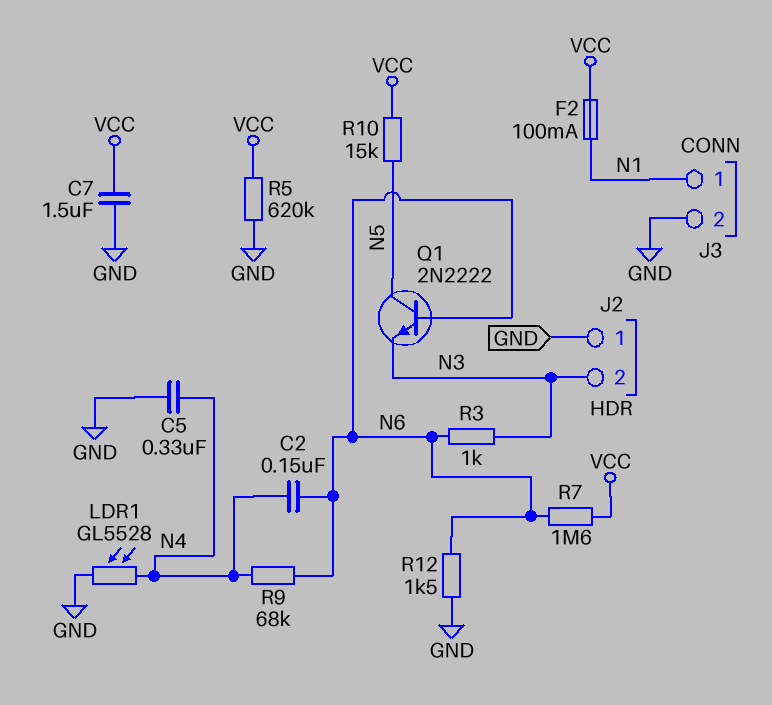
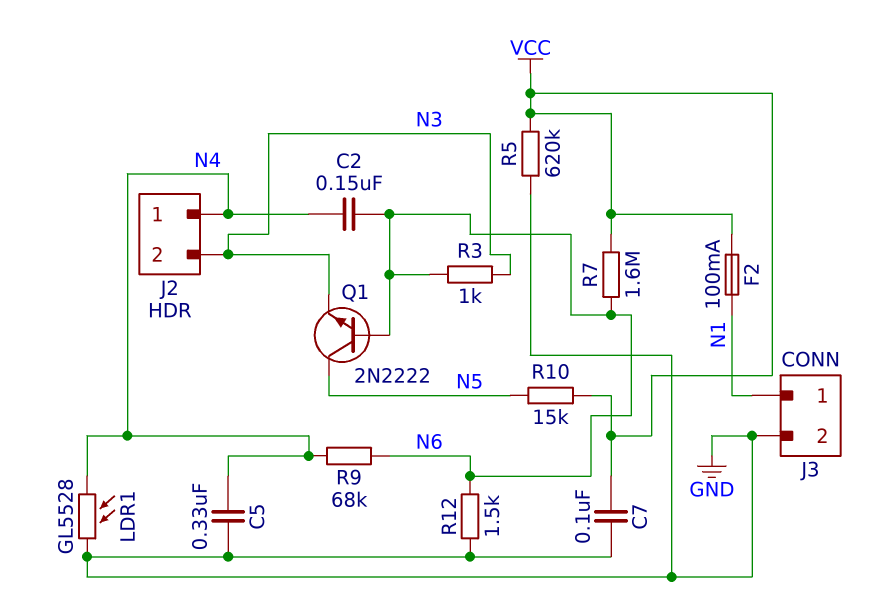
C7: 1.5uF (GND, VCC) -> 100nF (GND, VCC)
J2 pin 1: GND -> N4

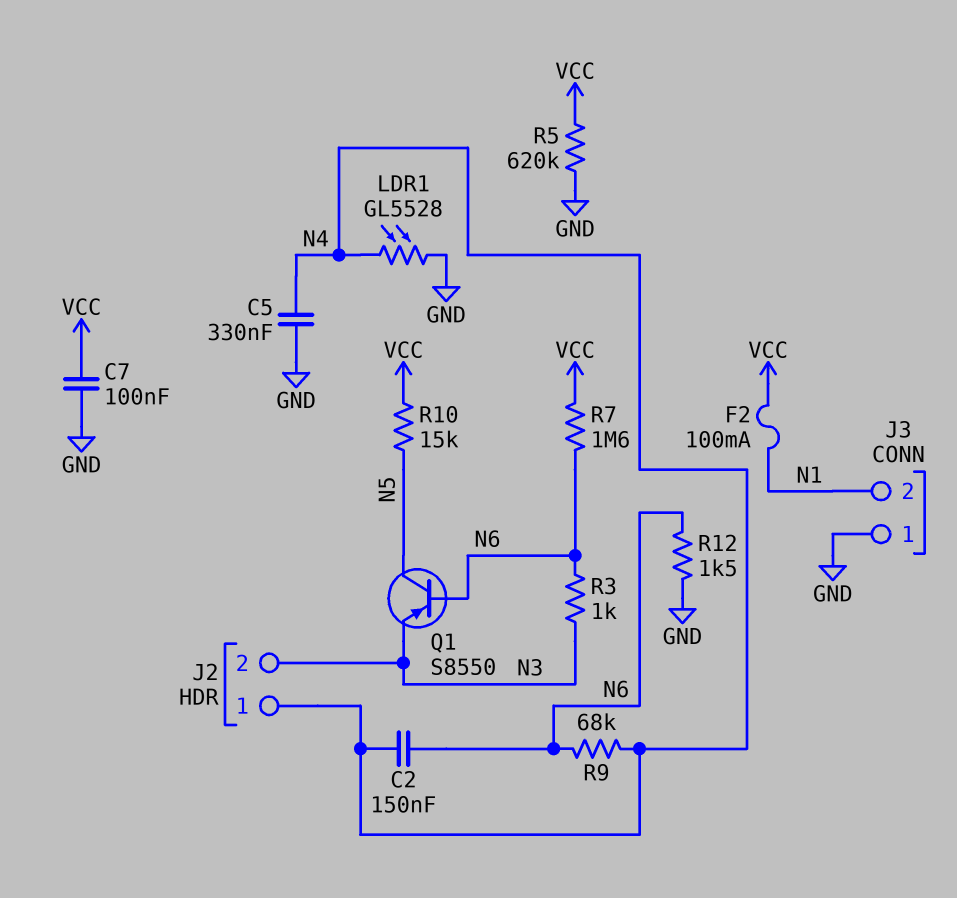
J3 pin 1: N1 -> GND
J3 pin 2: GND -> N1
Q1: NPN 2N2222 (B N6, C N5, E N3) -> PNP S8550 (B N6, C N5, E N3)

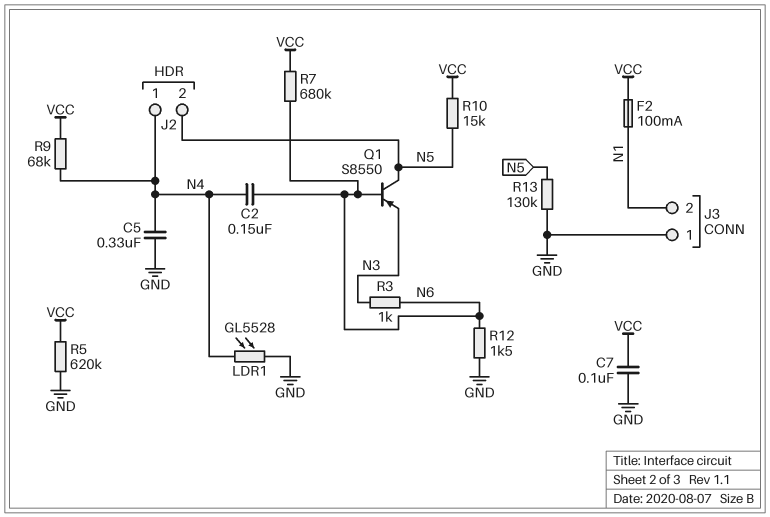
J2 pin 2: N3 -> N5
R7: 1.6M (N6, VCC) -> 680k (N6, VCC)
R9: 68k (N4, N6) -> 68k (N4, VCC)
R13: none -> 130k (GND, N5)

